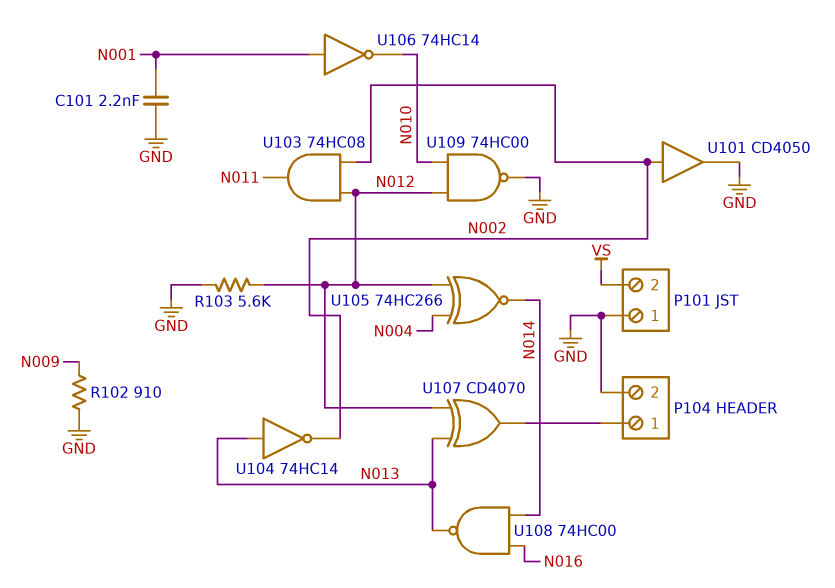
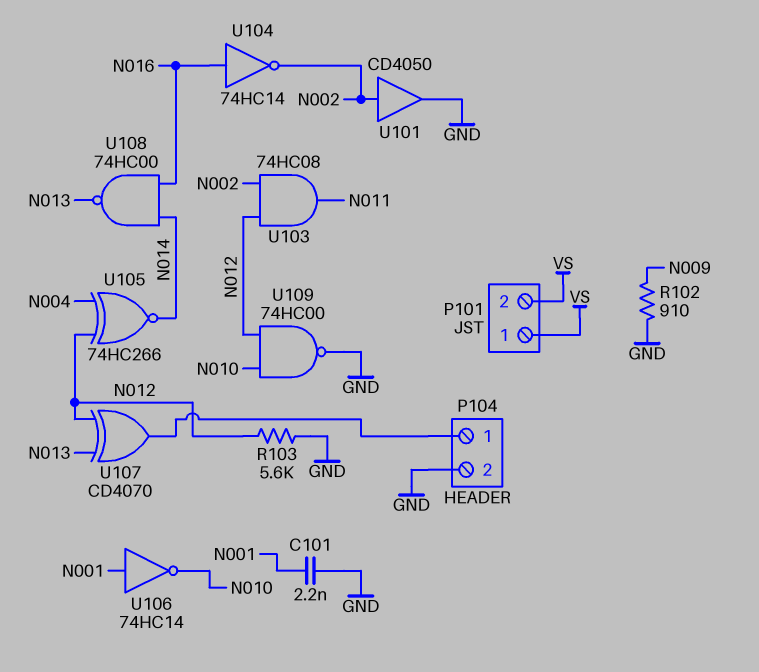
P101 pin 1: GND -> VS
U104: NOT 74HC14 (in N013, out N002) -> NOT 74HC14 (in N016, out N002)

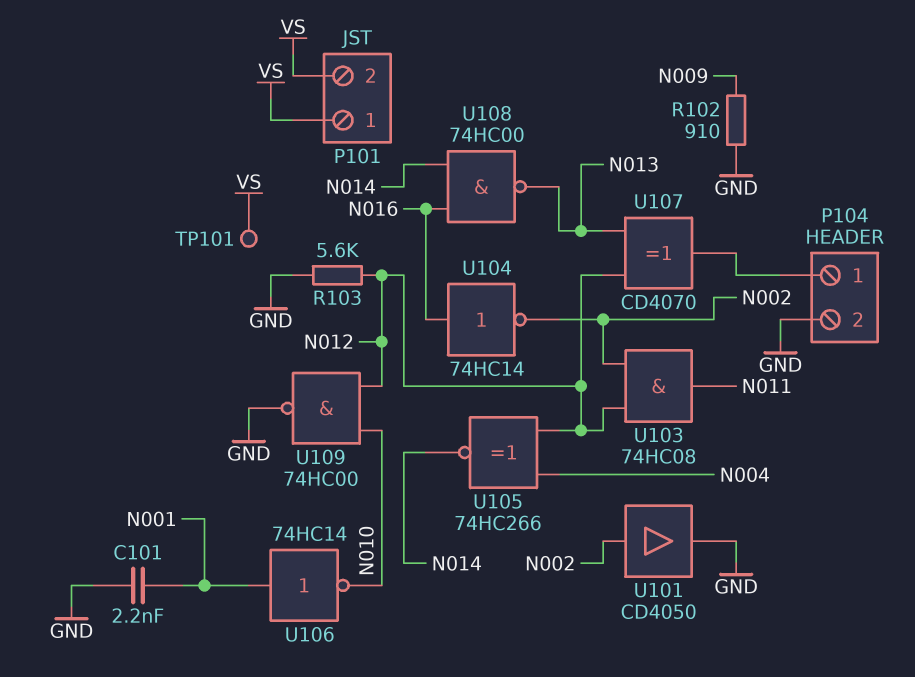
TP101: none -> test point (VS)

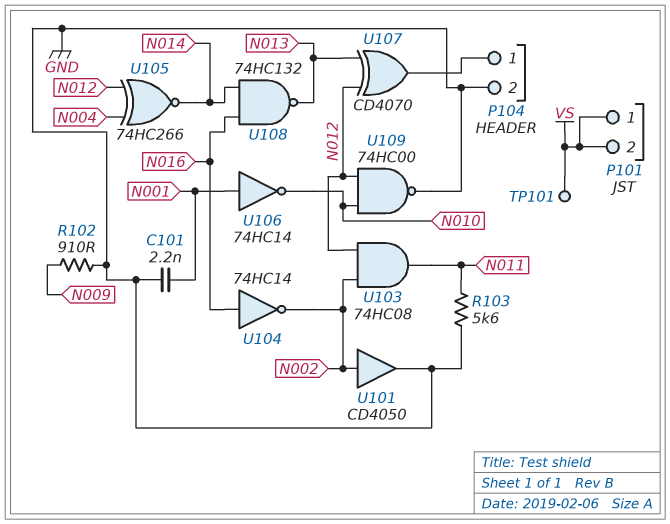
R103: 5.6k (GND, N012) -> 5.6k (GND, N011)
U108: NAND 74HC00 (in N014, in N016, out N013) -> NAND 74HC132 (in N014, in N016, out N013)

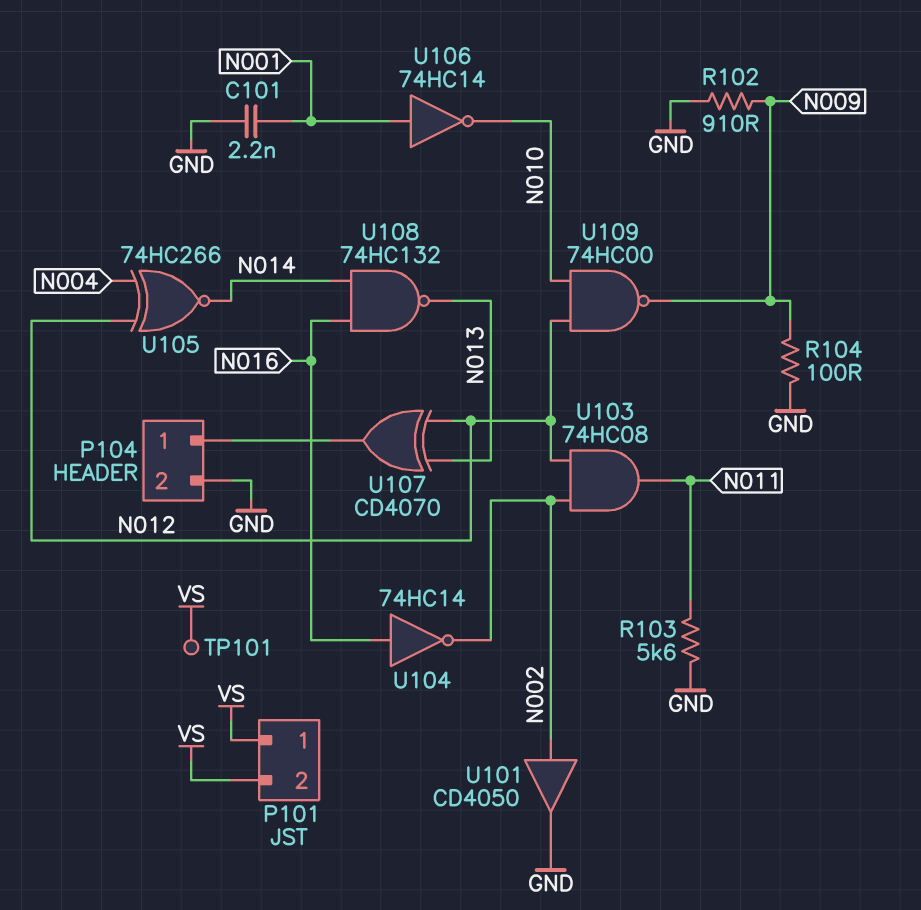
R104: none -> 100 (GND, N009)
U109: NAND 74HC00 (in N010, in N012, out GND) -> NAND 74HC00 (in N010, in N012, out N009)

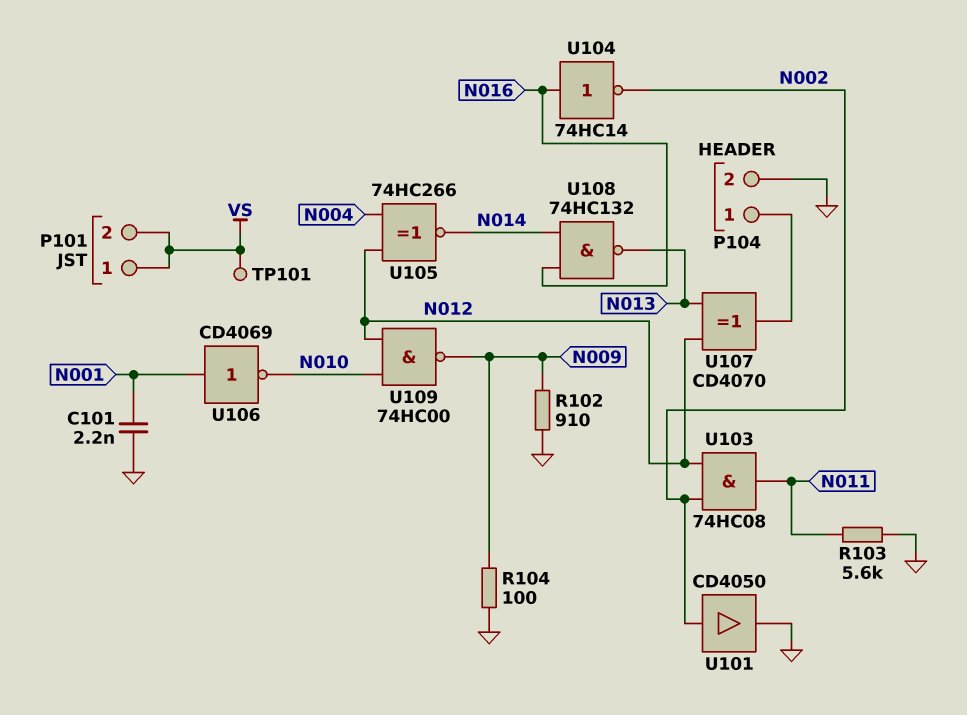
U106: NOT 74HC14 (in N001, out N010) -> NOT CD4069 (in N001, out N010)

